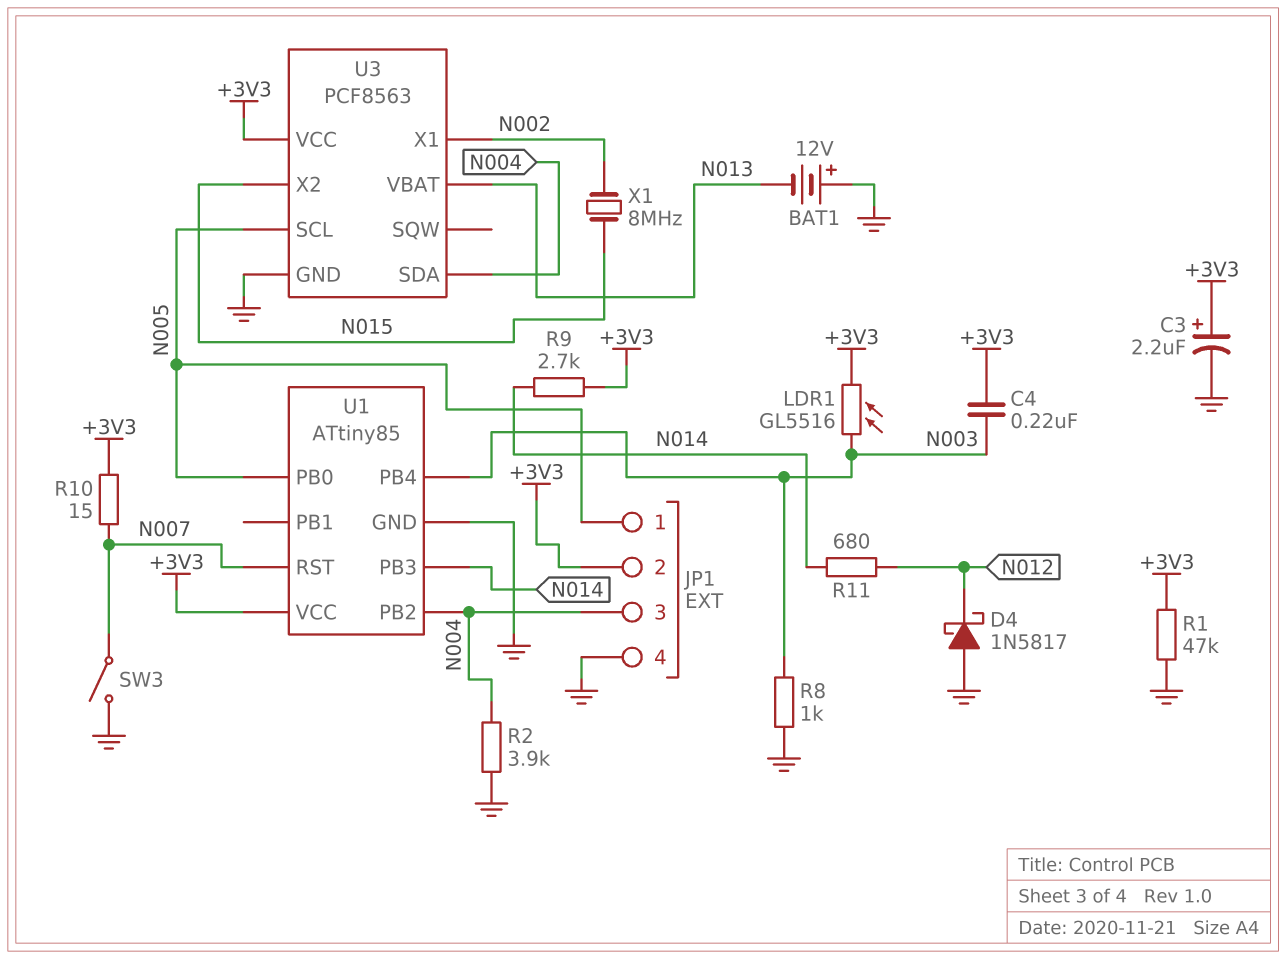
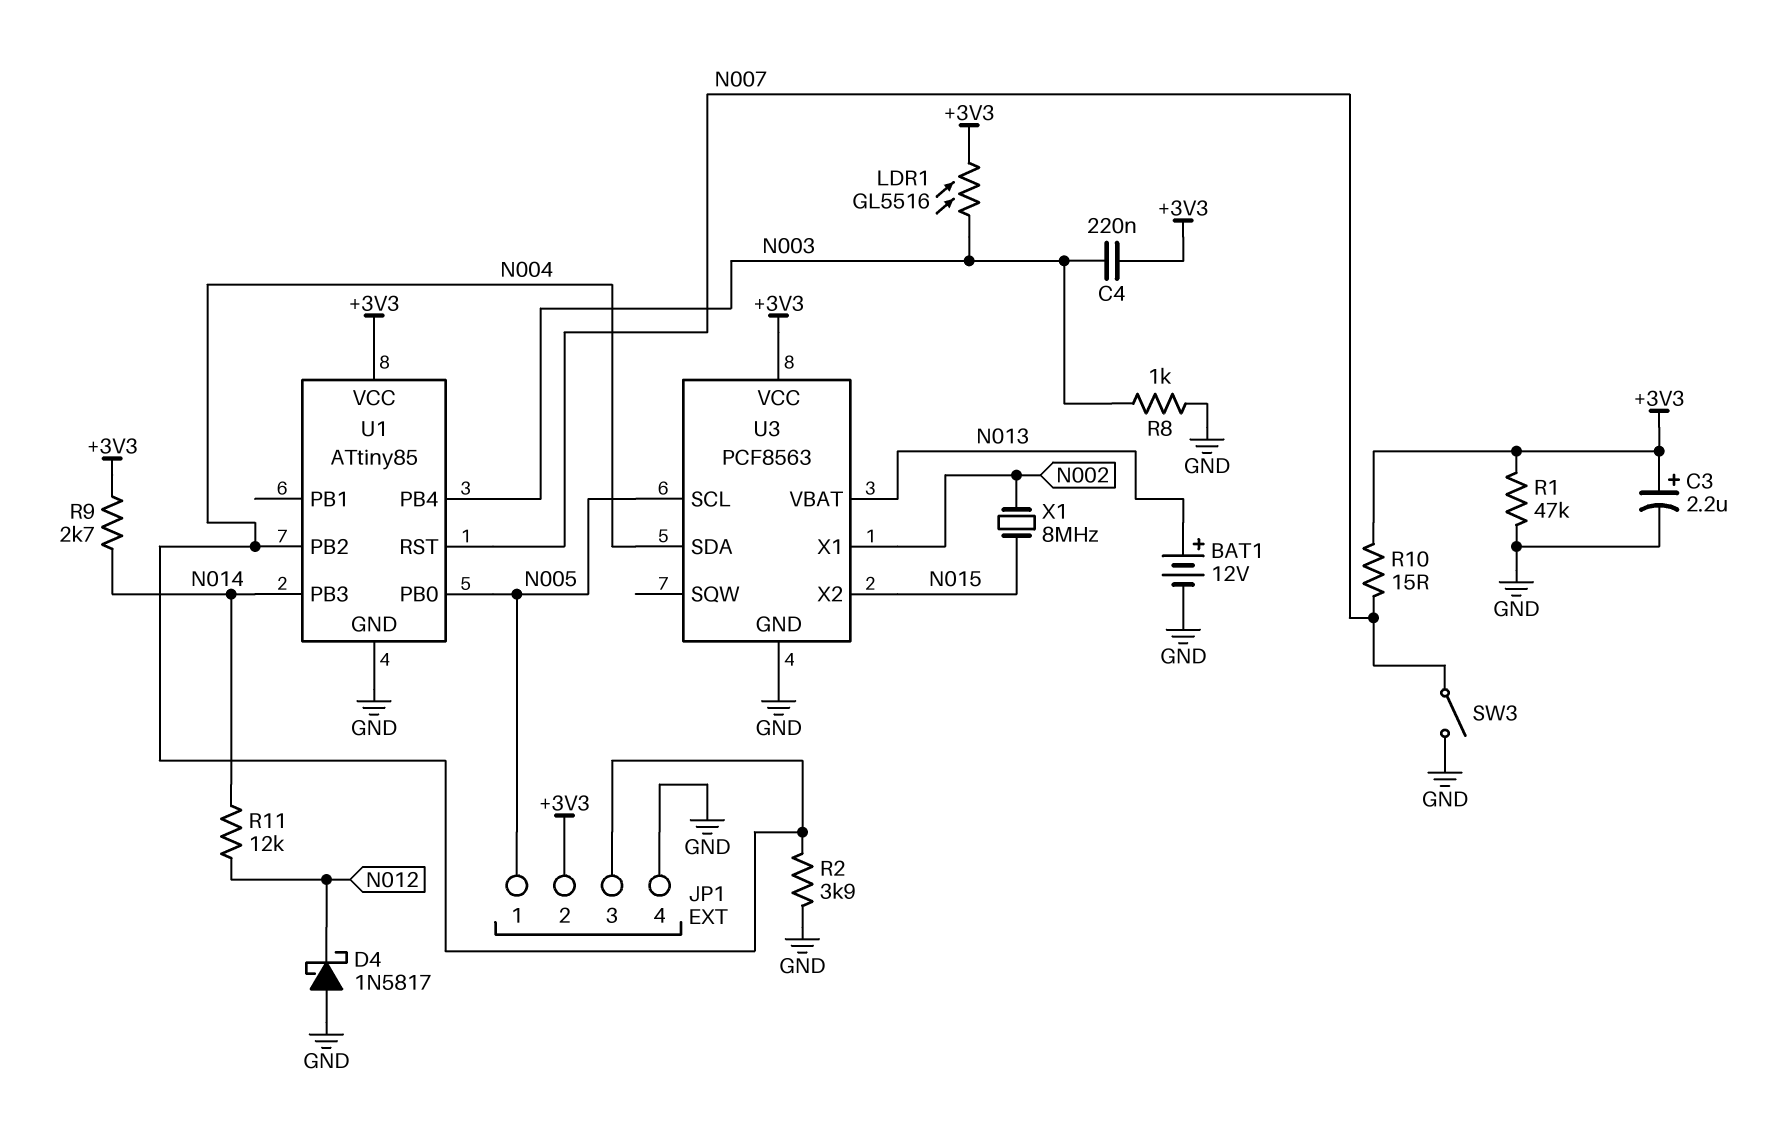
BAT1: 12V (plus GND, minus N013) -> 12V (plus N013, minus GND)
R11: 680 (N012, N014) -> 12k (N012, N014)

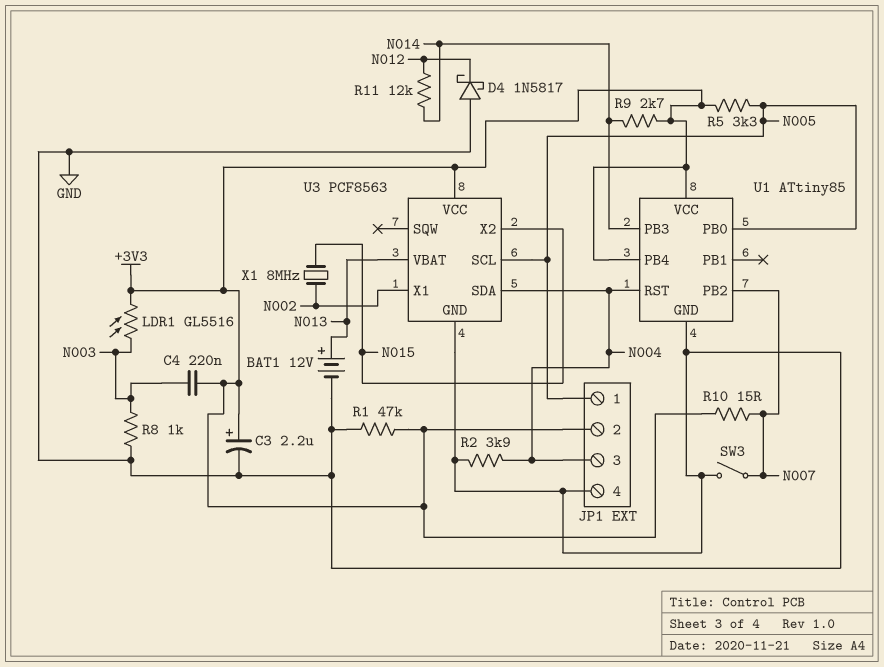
R5: none -> 3.3k (+3V3, N005)
U1 pin PB2: N004 -> N007
U1 pin PB4: N003 -> +3V3
U1 pin RST: N007 -> N004

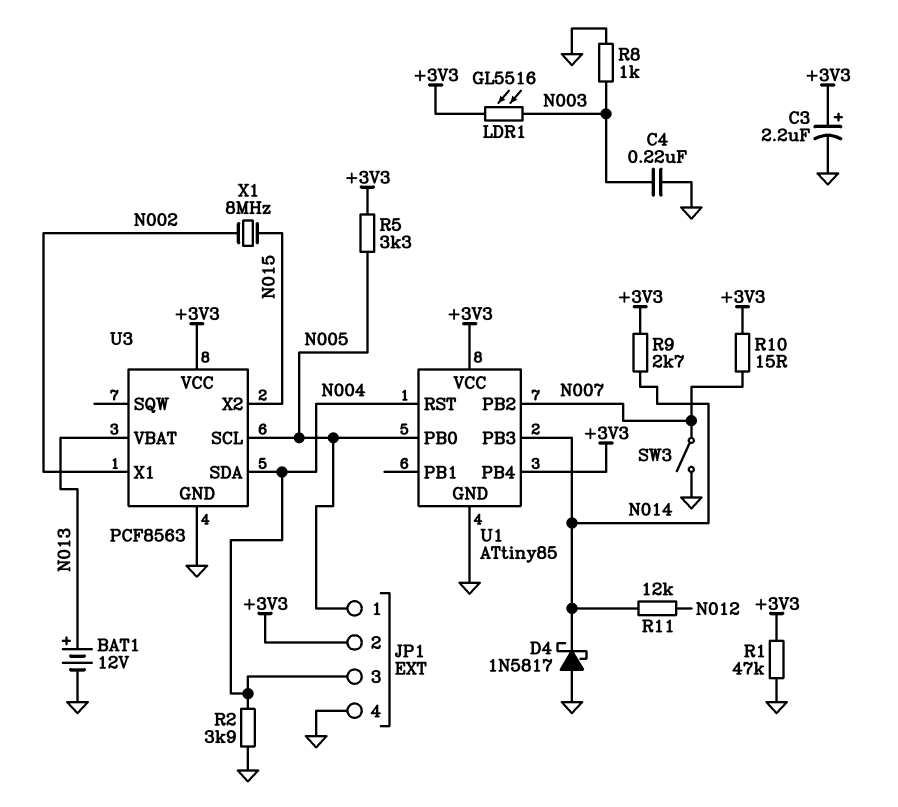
C4: 220nF (+3V3, N003) -> 220nF (GND, N003)
D4: schottky 1N5817 (A GND, K N012) -> schottky 1N5817 (A GND, K N014)

